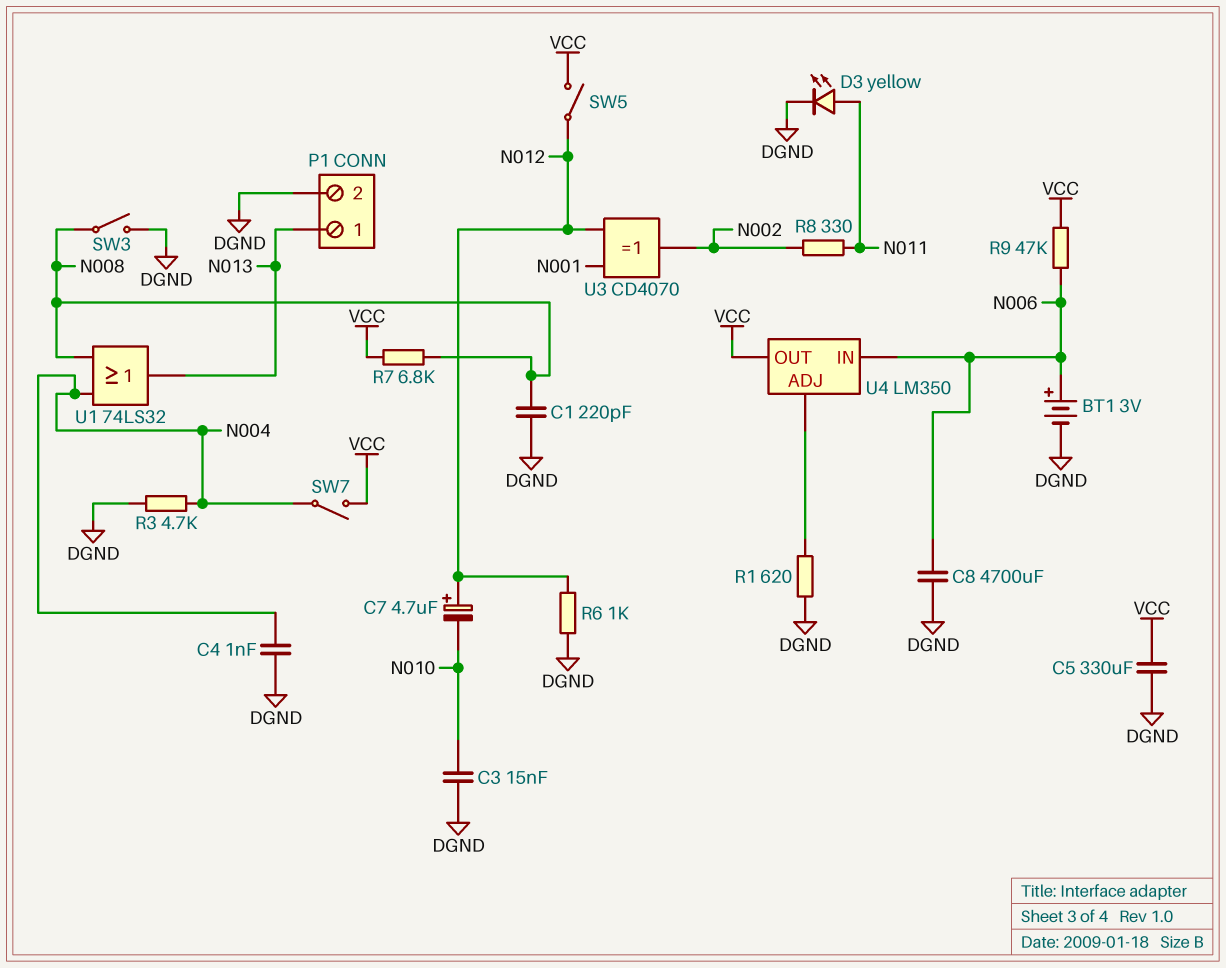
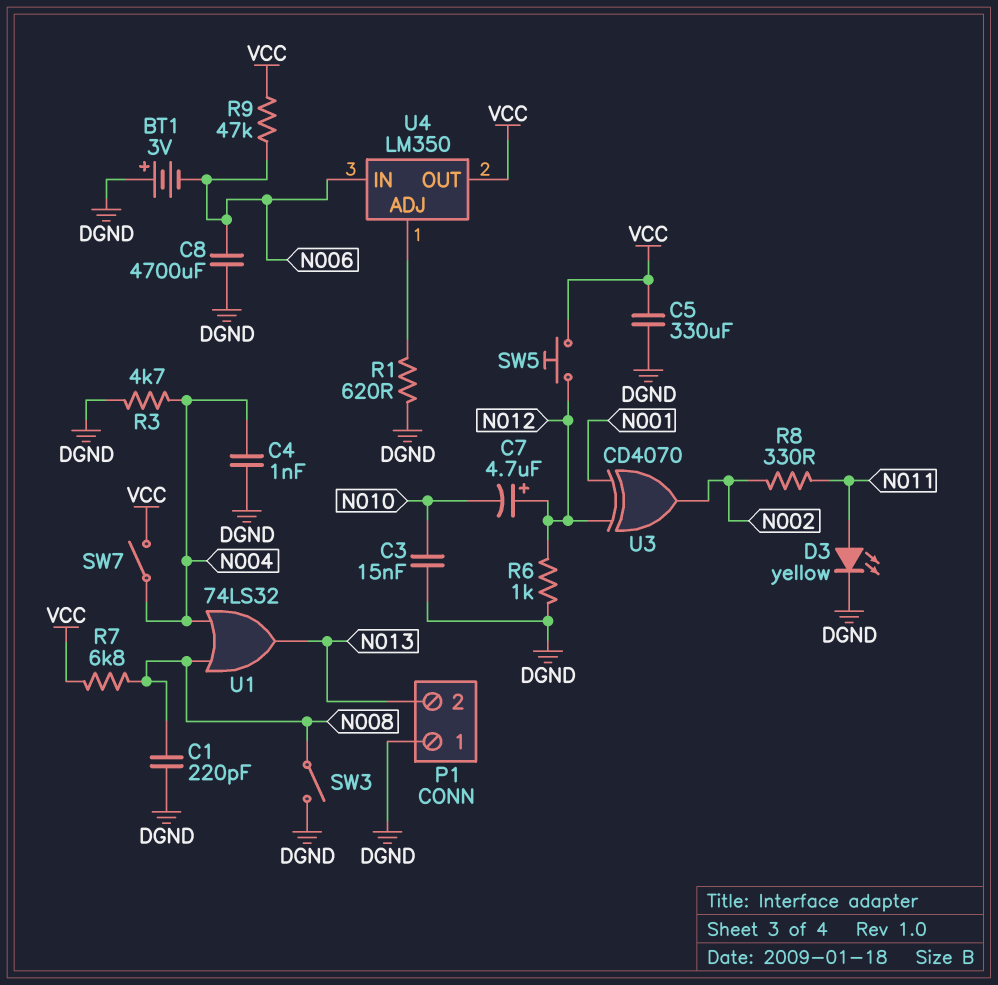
BT1: 3V (plus N006, minus DGND) -> 3V (plus DGND, minus N006)
P1 pin 1: N013 -> DGND
P1 pin 2: DGND -> N013
SW5: switch (N012, VCC) -> button (N012, VCC)

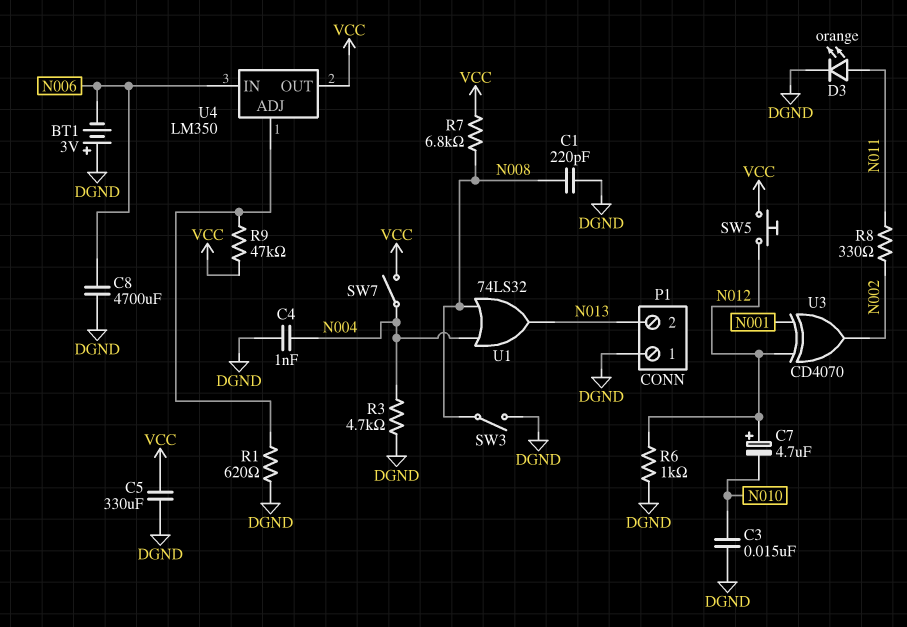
D3: LED yellow (A N011, K DGND) -> LED orange (A N011, K DGND)
R9: 47k (N006, VCC) -> 47k (U4/ADJ, VCC)

